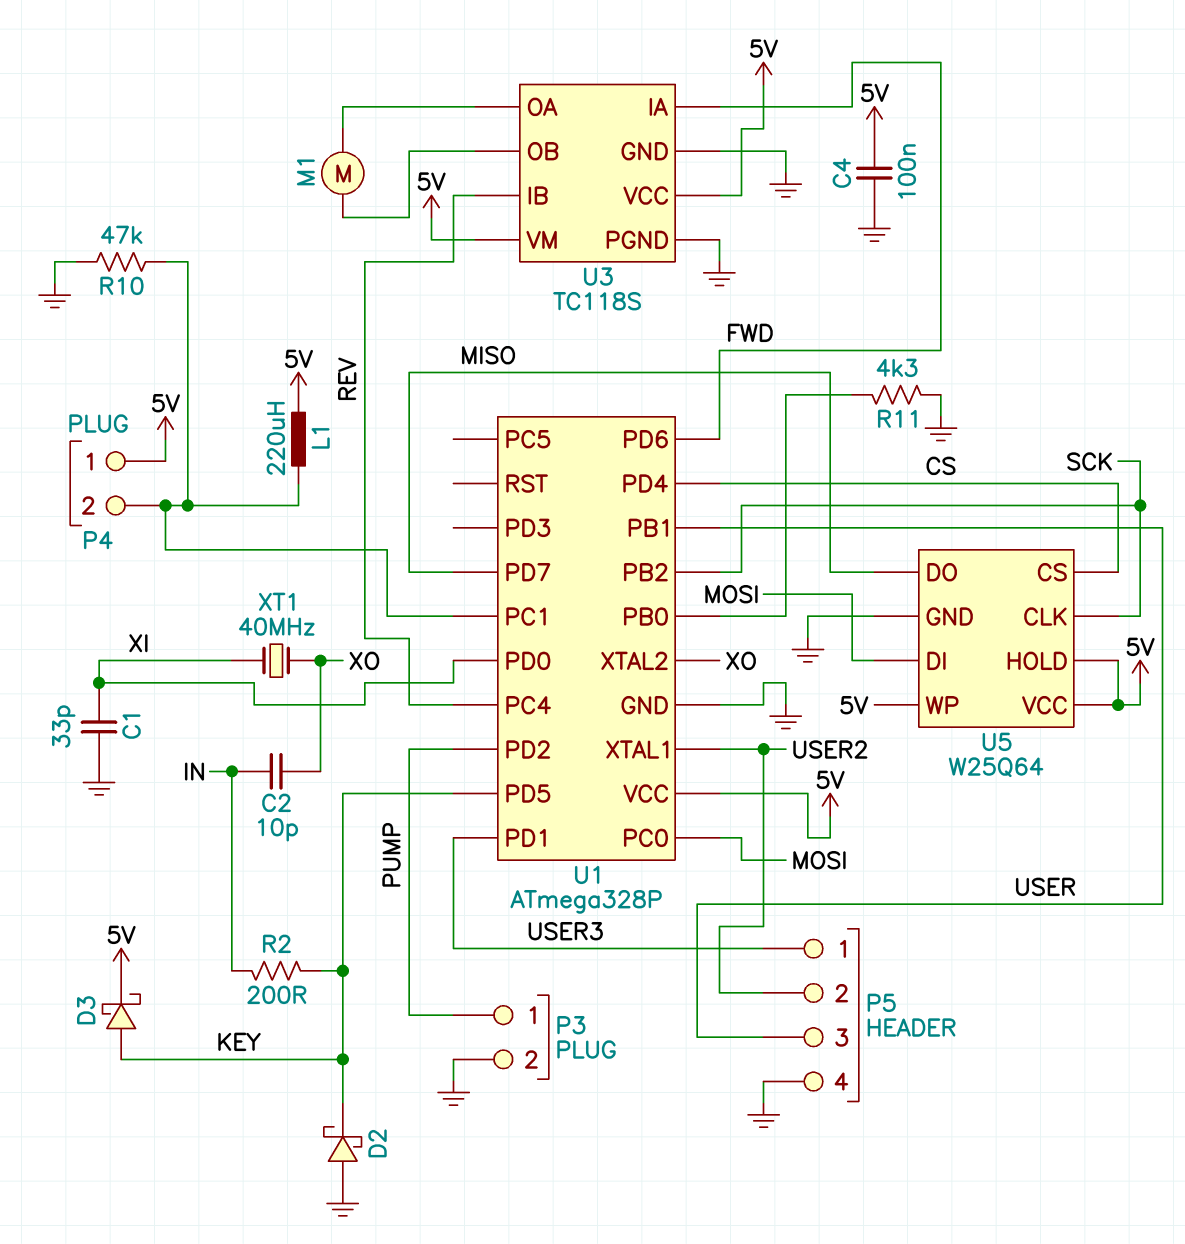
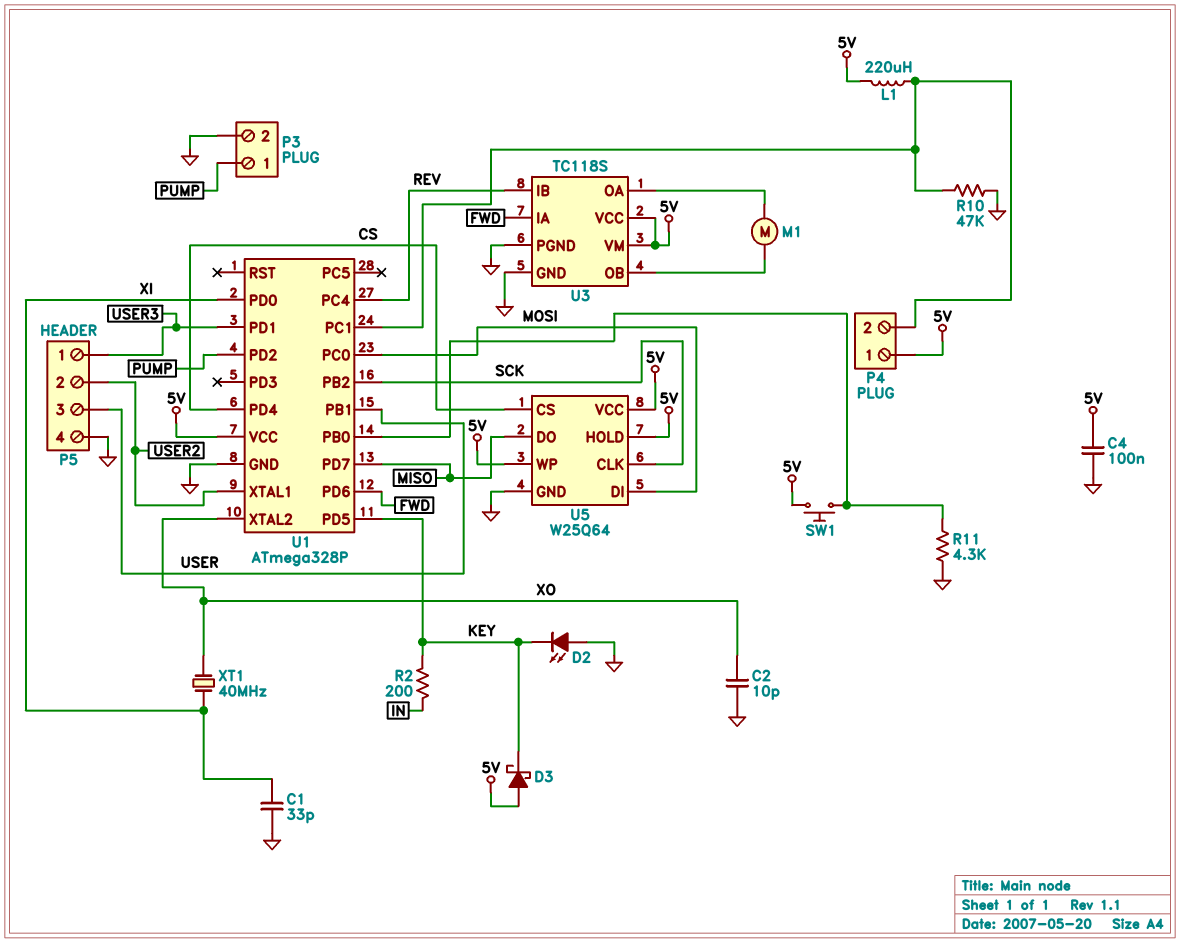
C2: 10pF (IN, XO) -> 10pF (GND, XO)
D2: schottky (A GND, K KEY) -> LED (A GND, K KEY)
D3: schottky (A KEY, K 5V) -> schottky (A 5V, K KEY)
SW1: none -> button (5V, U1/PB0)

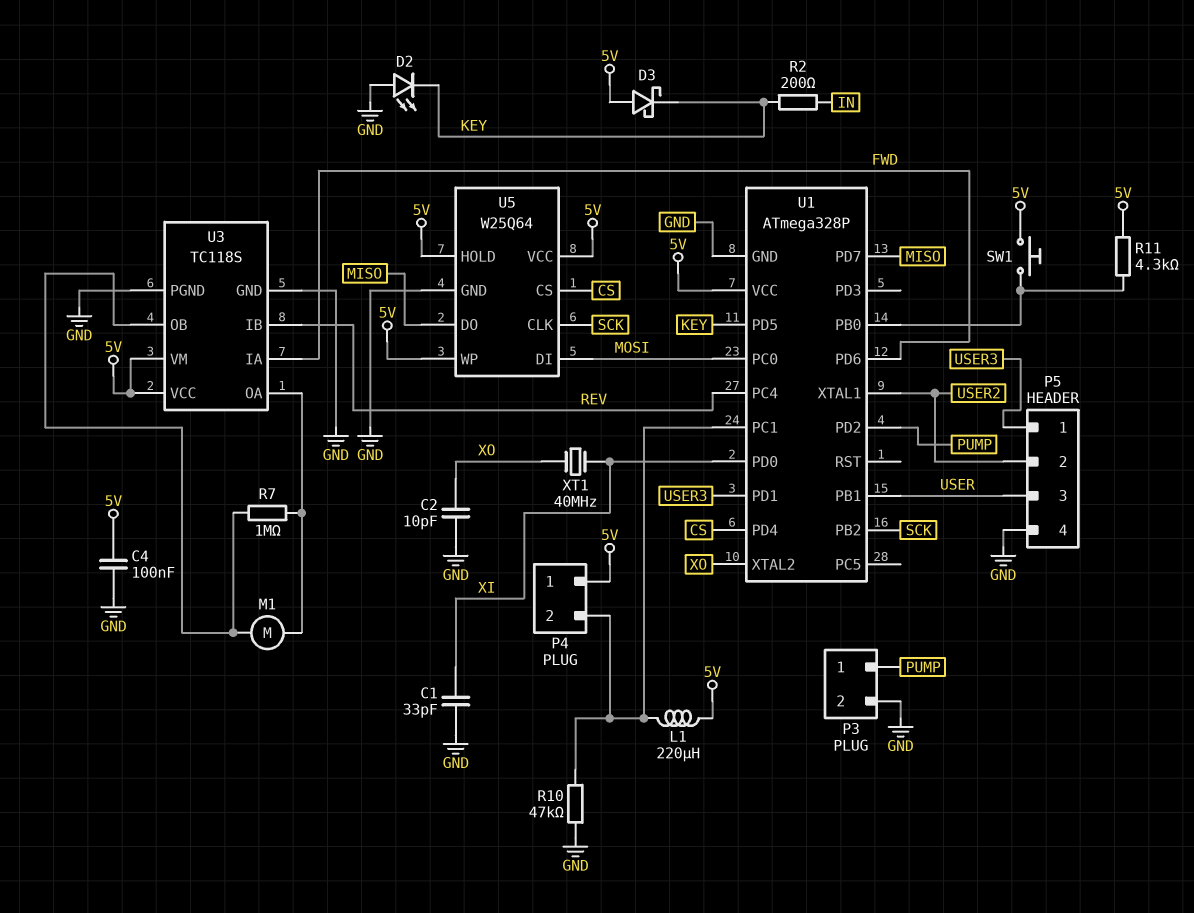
R7: none -> 1M (U3/OA, U3/OB)
R11: 4.3k (GND, U1/PB0) -> 4.3k (5V, U1/PB0)

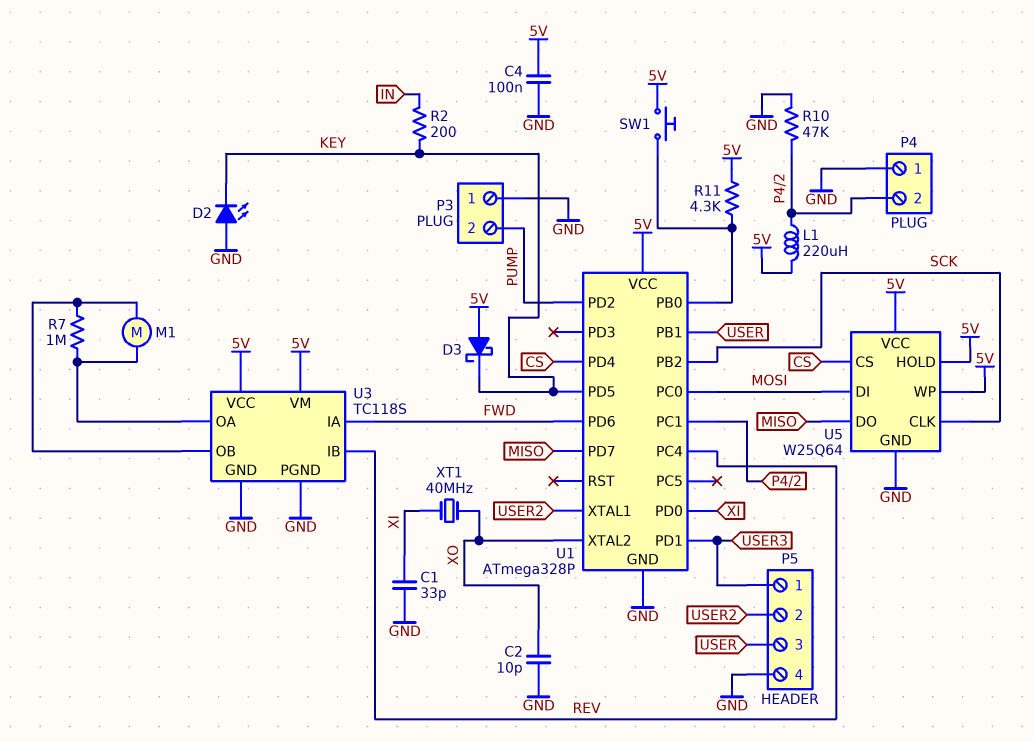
P3 pin 1: PUMP -> GND
P3 pin 2: GND -> PUMP
P4 pin 1: 5V -> GND

